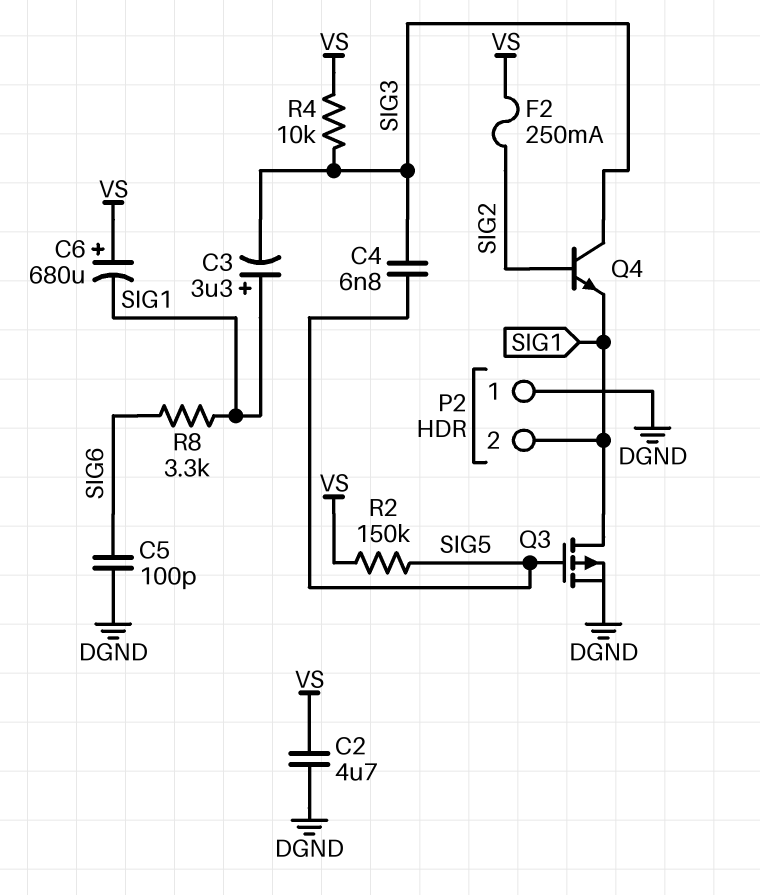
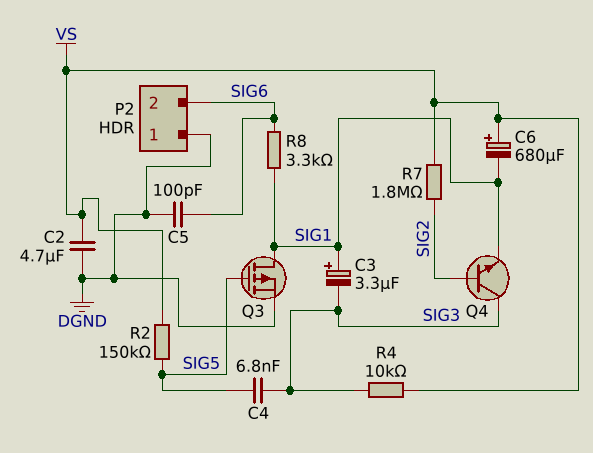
F2: 250mA (SIG2, VS) -> none
P2 pin 2: SIG1 -> SIG6
R7: none -> 1.8M (SIG2, VS)

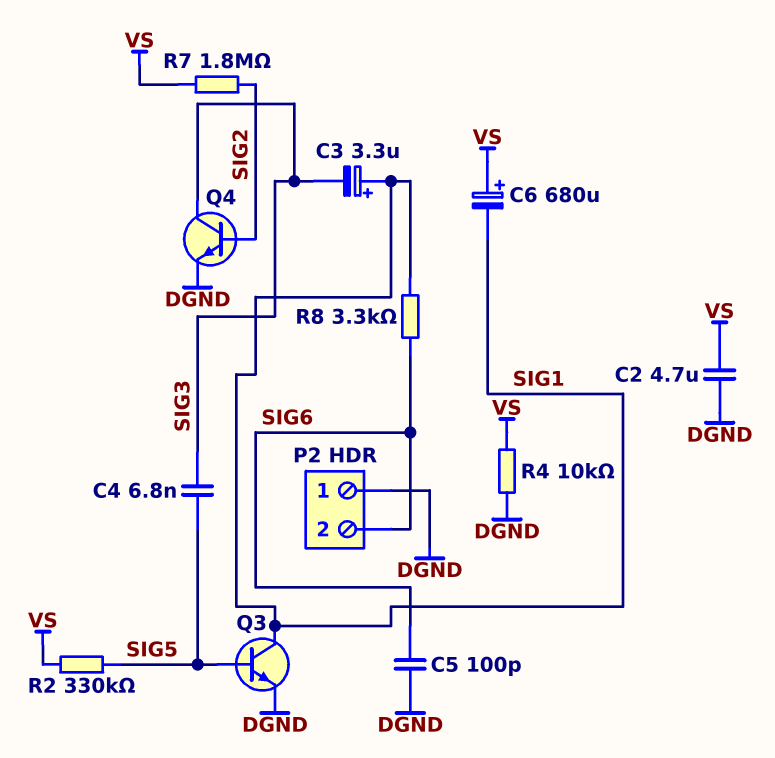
Q3: PMOS (G SIG5, D SIG1, S DGND) -> NPN (B SIG5, C SIG1, E DGND)
Q4: NPN (B SIG2, C SIG3, E SIG1) -> NPN (B SIG2, C SIG3, E DGND)
R2: 150k (SIG5, VS) -> 330k (SIG5, VS)
R4: 10k (SIG3, VS) -> 10k (DGND, VS)

